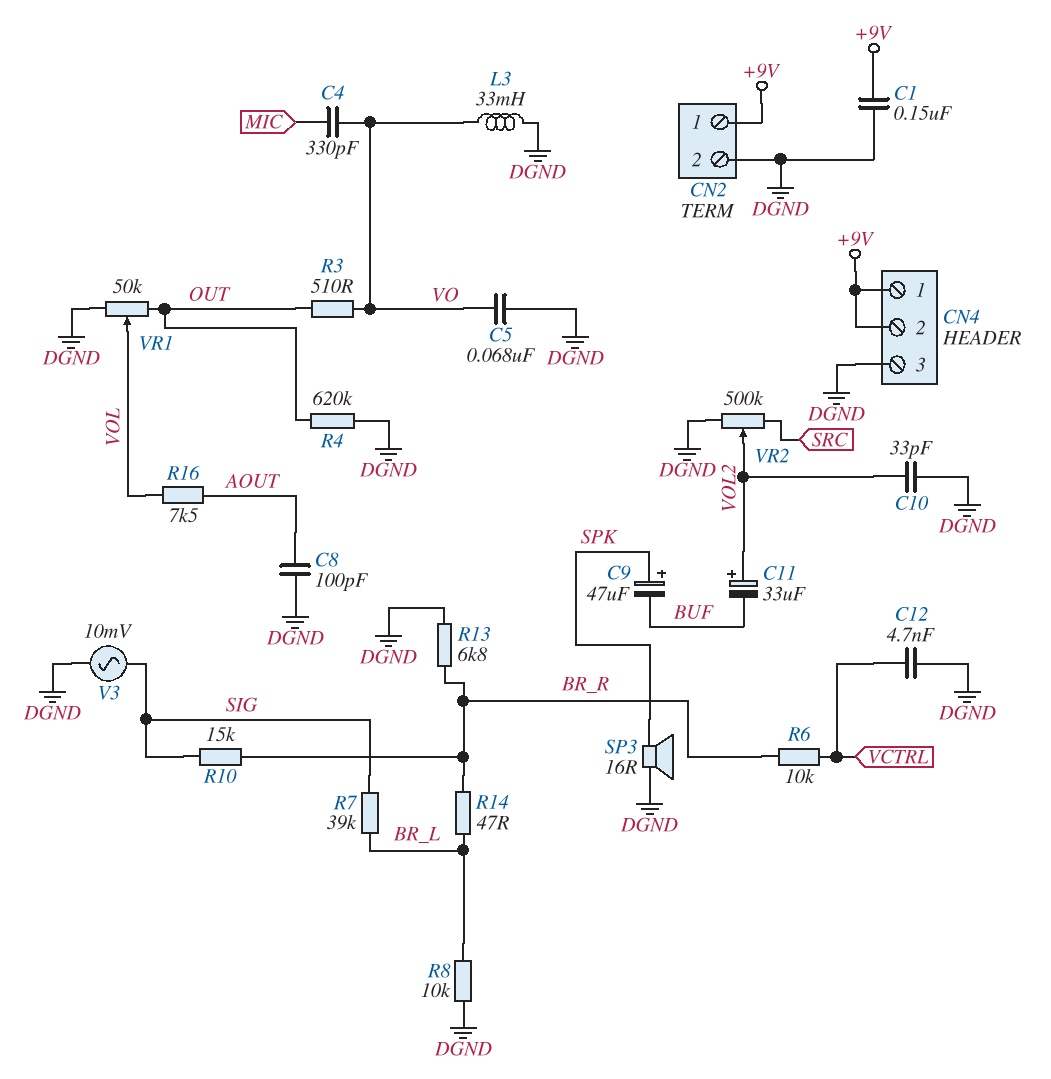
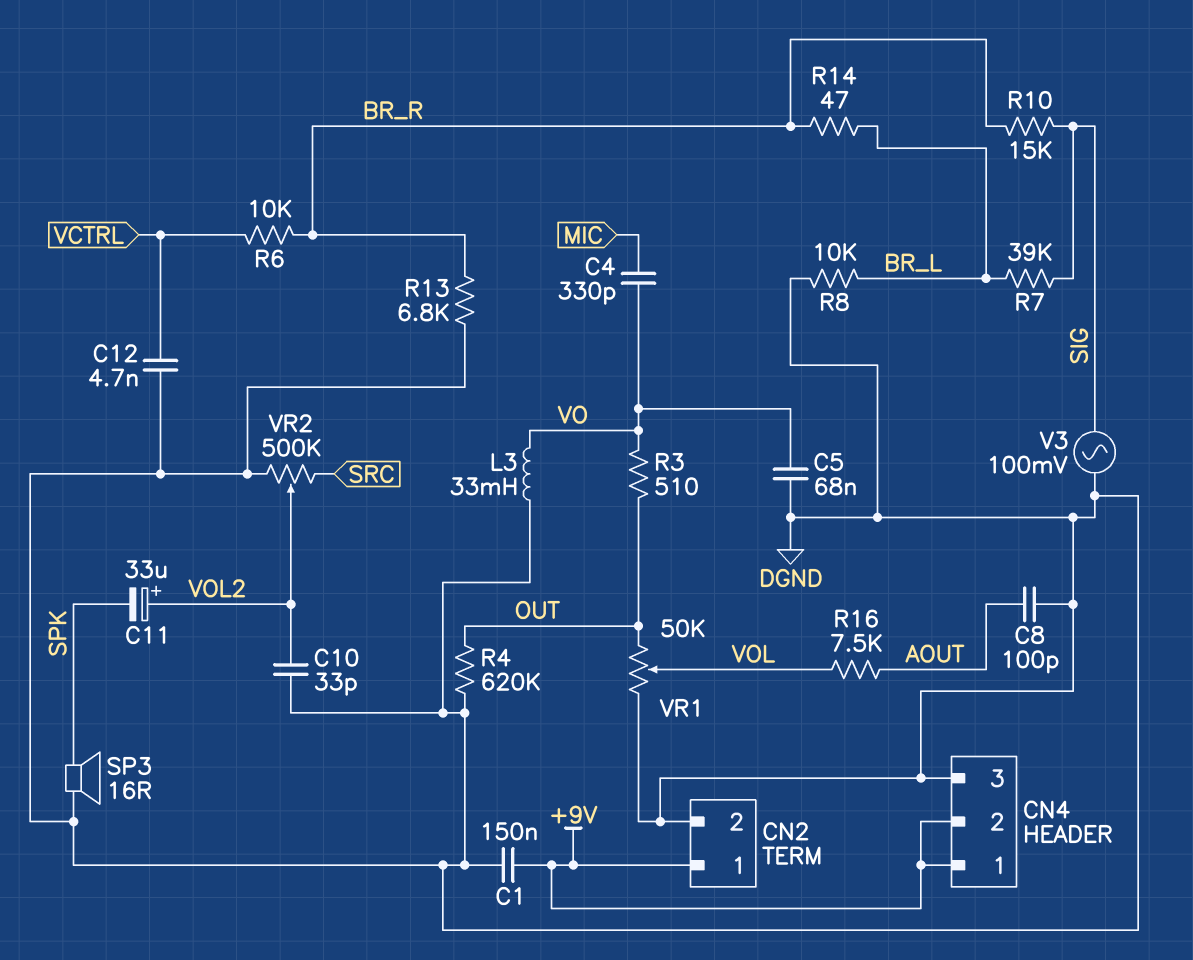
C9: 47uF (plus SPK, minus BUF) -> none
C11: 33uF (plus VOL2, minus BUF) -> 33uF (plus VOL2, minus SPK)
V3: AC 10mV (DGND, SIG) -> AC 100mV (DGND, SIG)

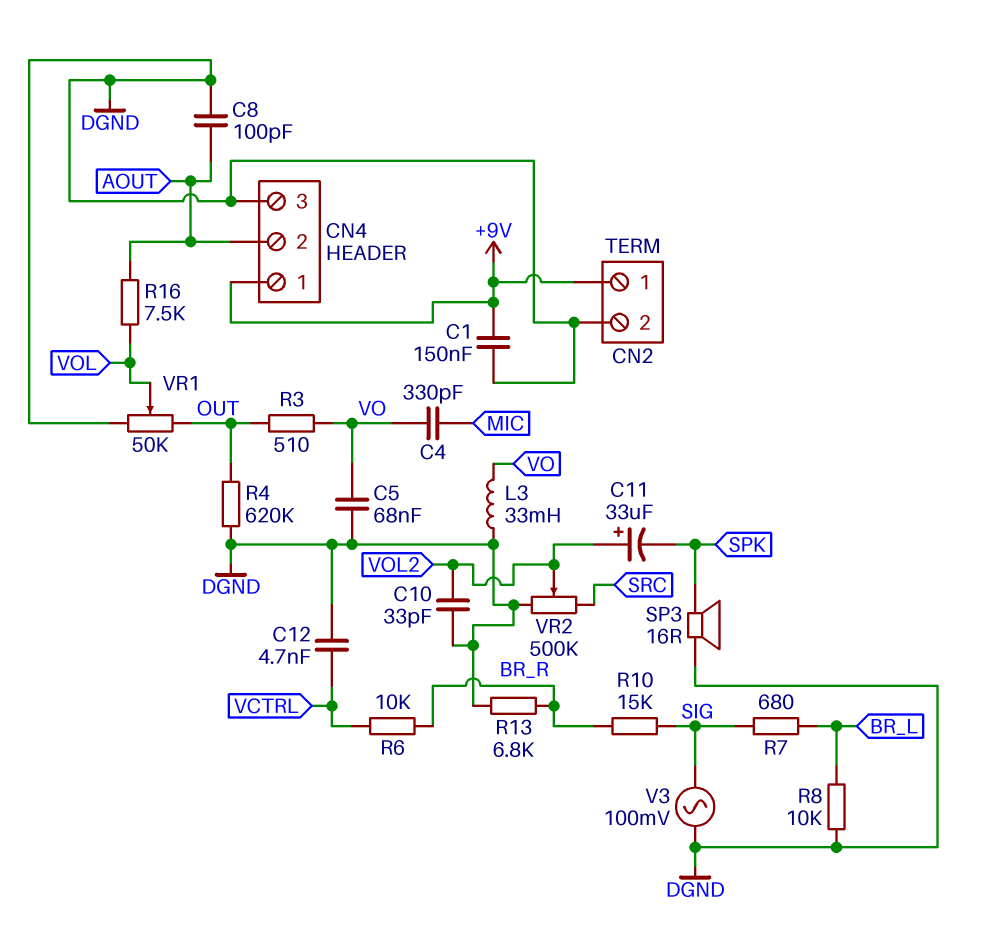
CN4 pin 2: +9V -> AOUT
R7: 39k (BR_L, SIG) -> 680 (BR_L, SIG)
R14: 47 (BR_L, BR_R) -> none

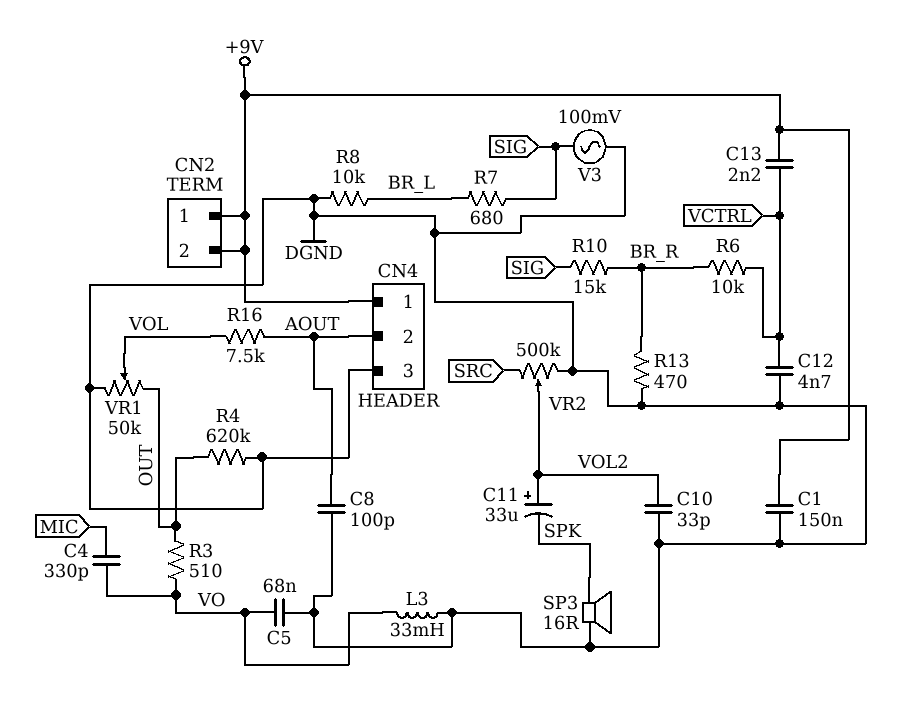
C13: none -> 2.2nF (+9V, VCTRL)
CN2 pin 2: DGND -> +9V
R13: 6.8k (BR_R, DGND) -> 470 (BR_R, DGND)

